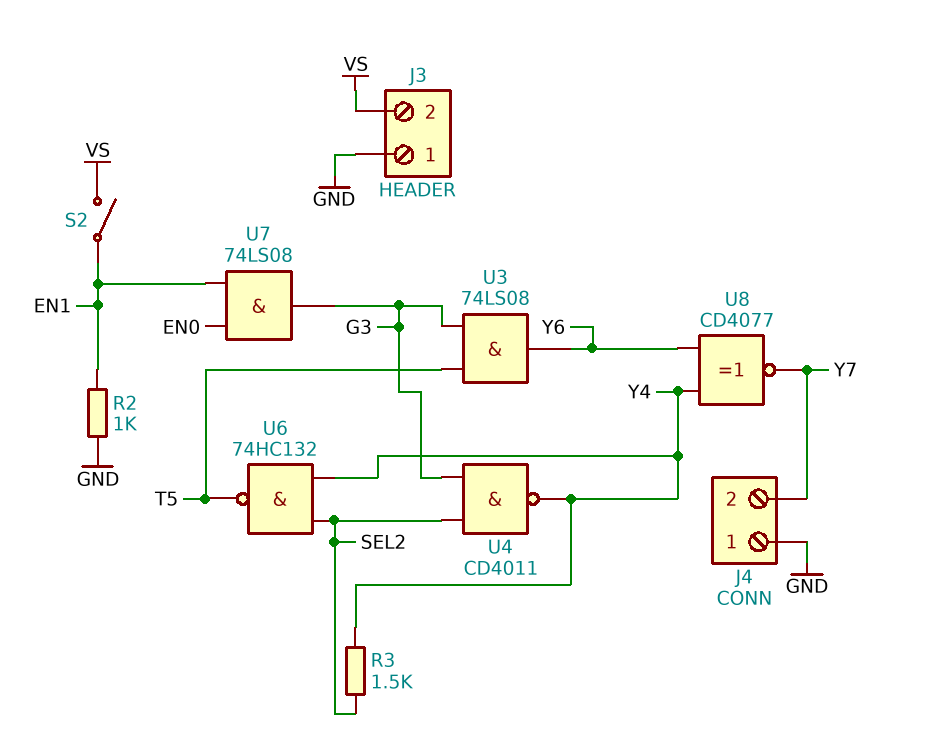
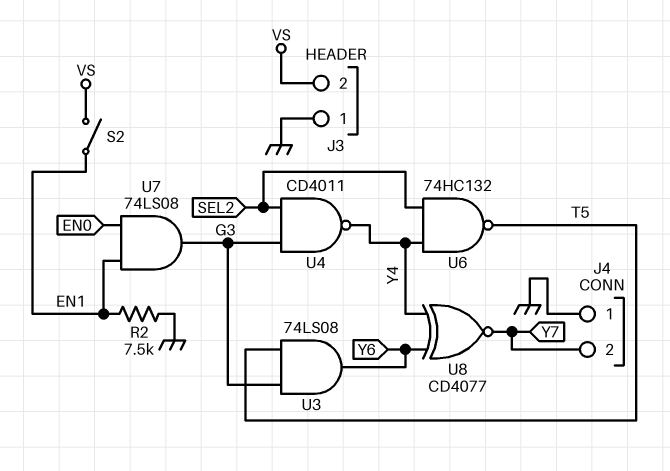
R2: 1k (EN1, GND) -> 7.5k (EN1, GND)
R3: 1.5k (SEL2, Y4) -> none

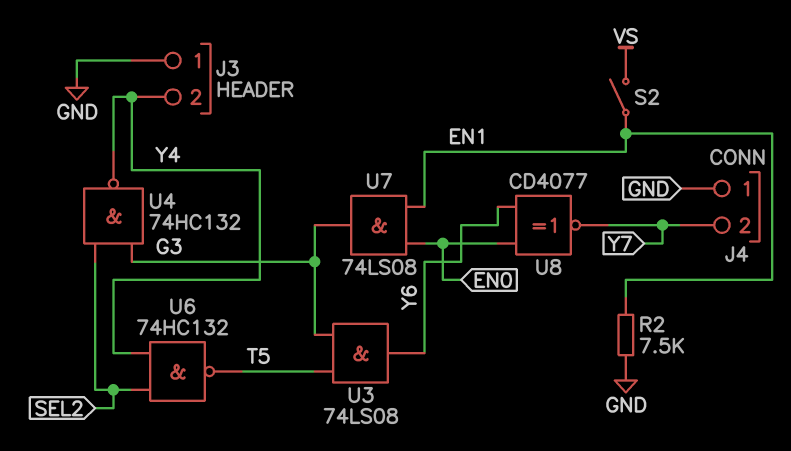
J3 pin 2: VS -> Y4
U4: NAND CD4011 (in G3, in SEL2, out Y4) -> NAND 74HC132 (in G3, in SEL2, out Y4)
U8: XNOR CD4077 (in Y4, in Y6, out Y7) -> XNOR CD4077 (in EN0, in Y6, out Y7)

